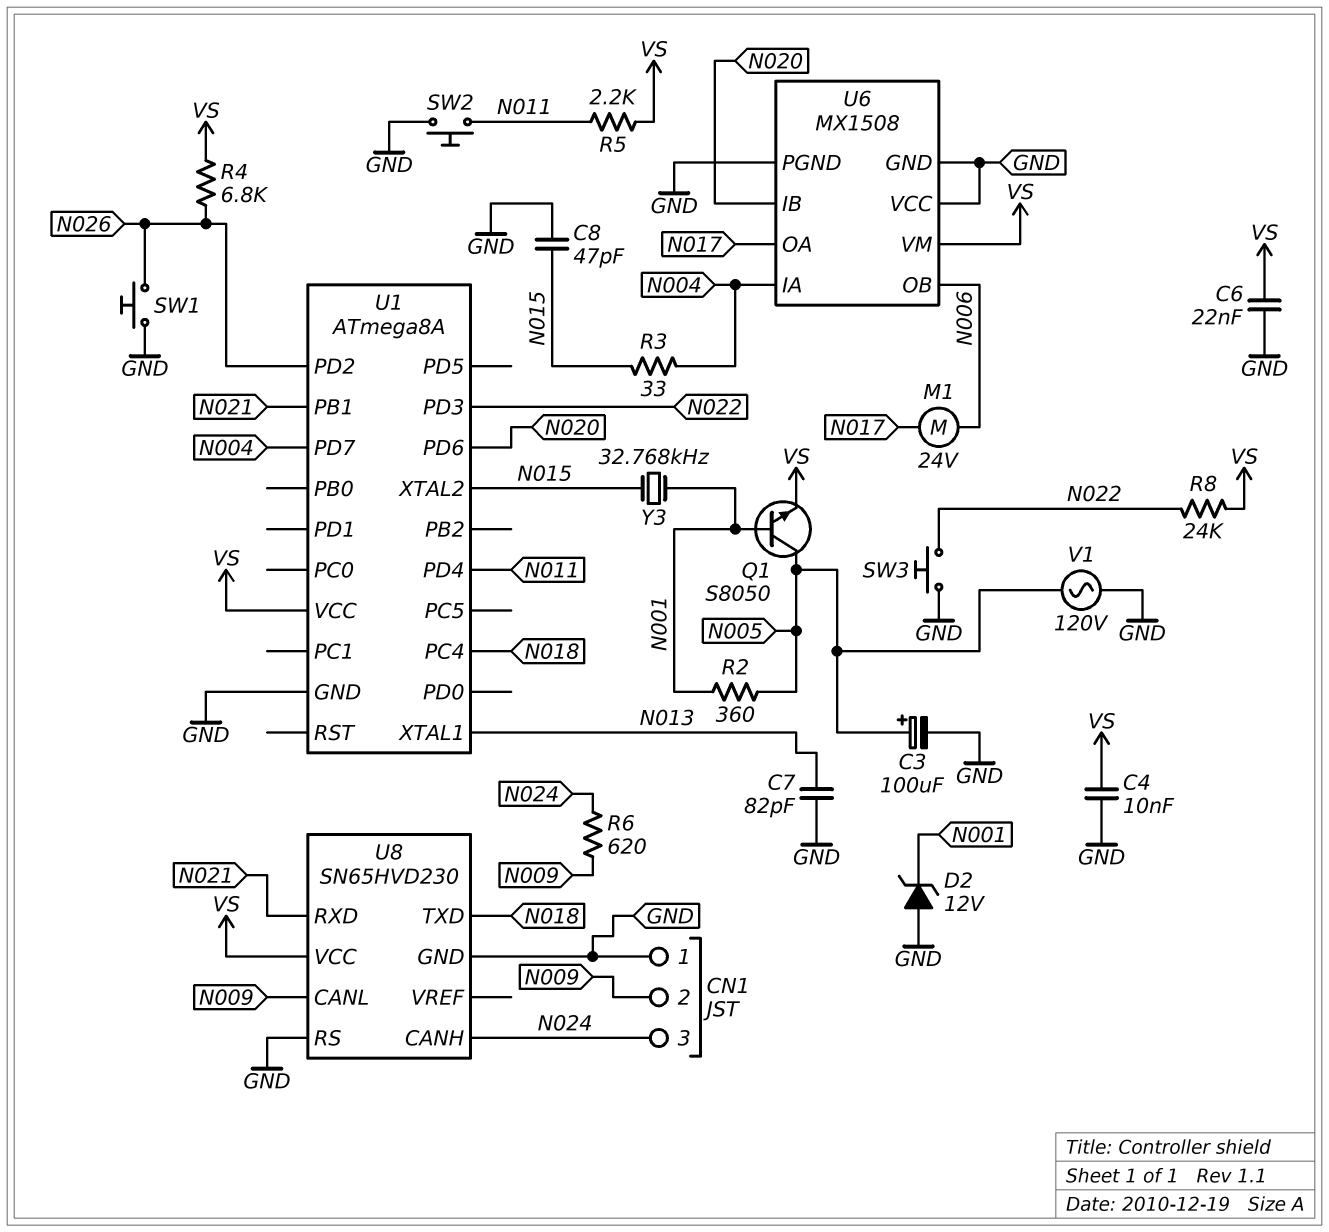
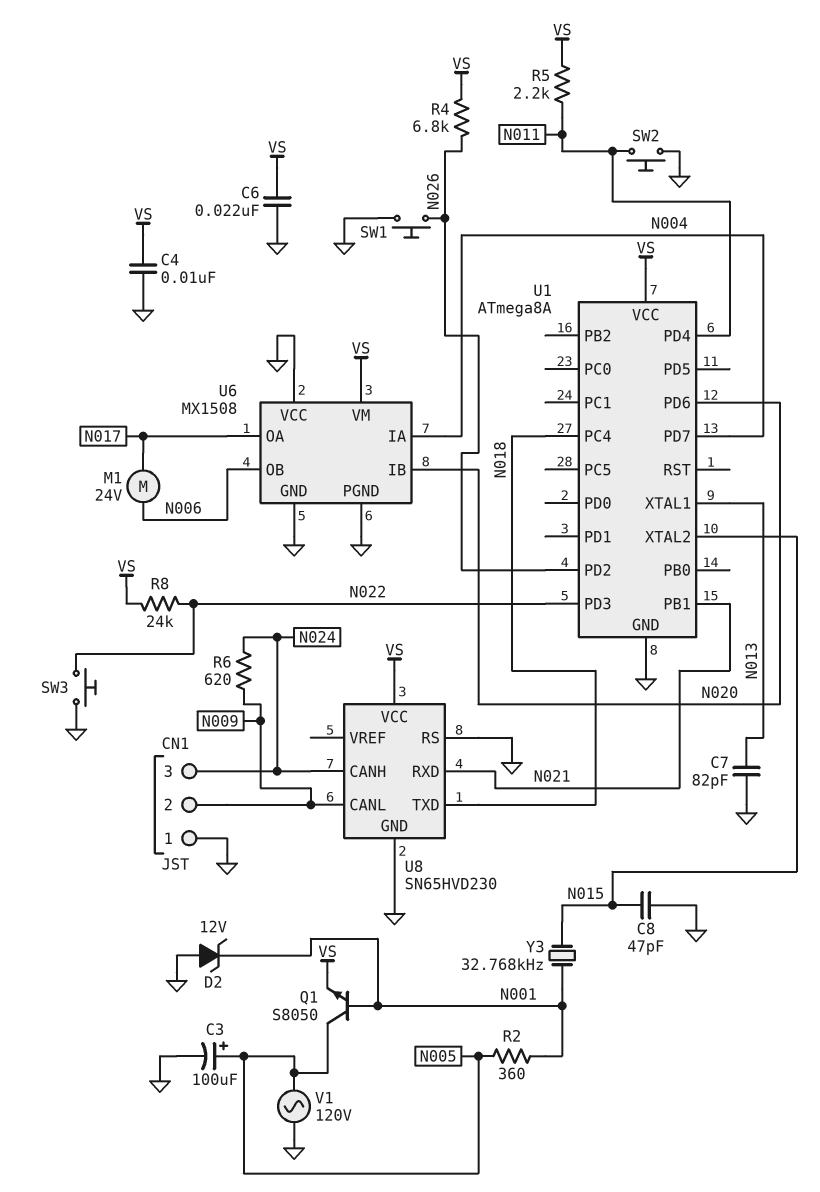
R3: 33 (N004, N015) -> none

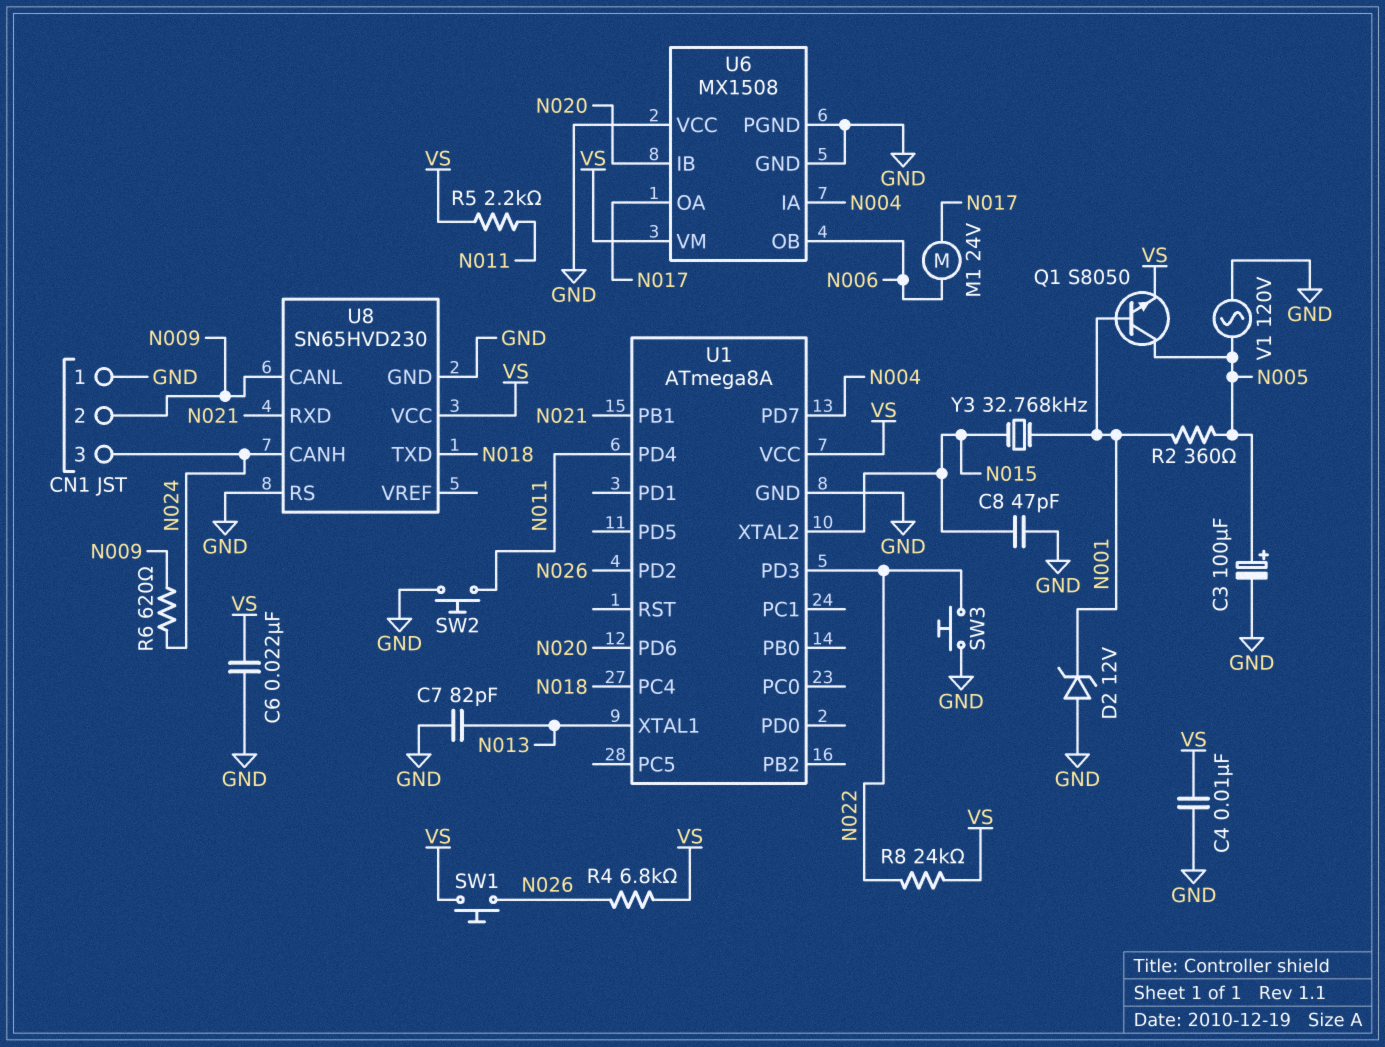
SW1: button (GND, N026) -> button (N026, VS)

